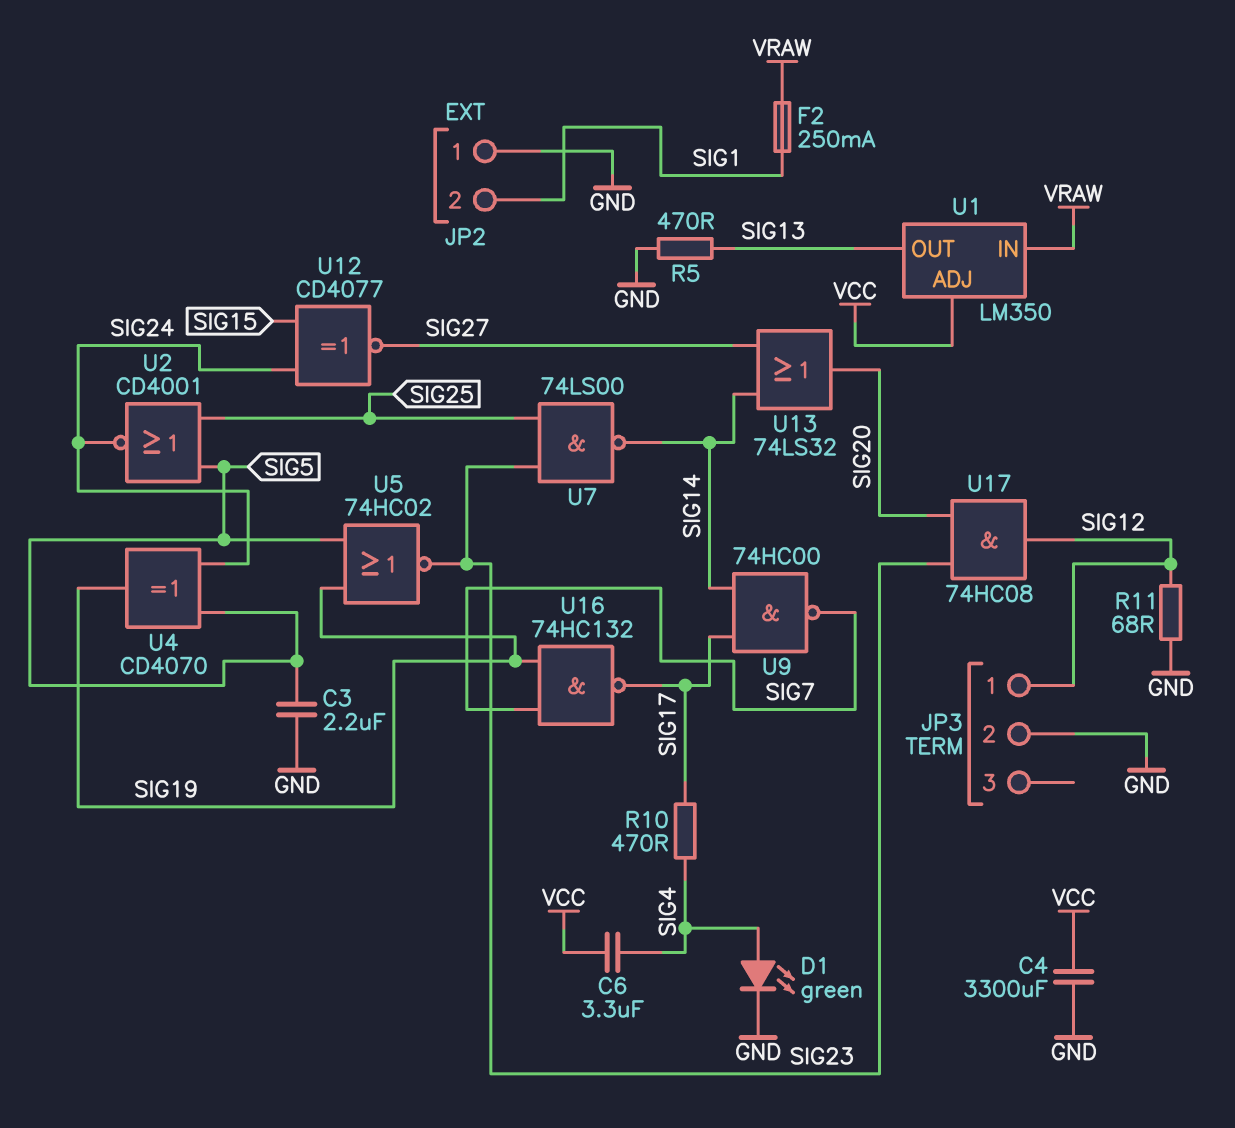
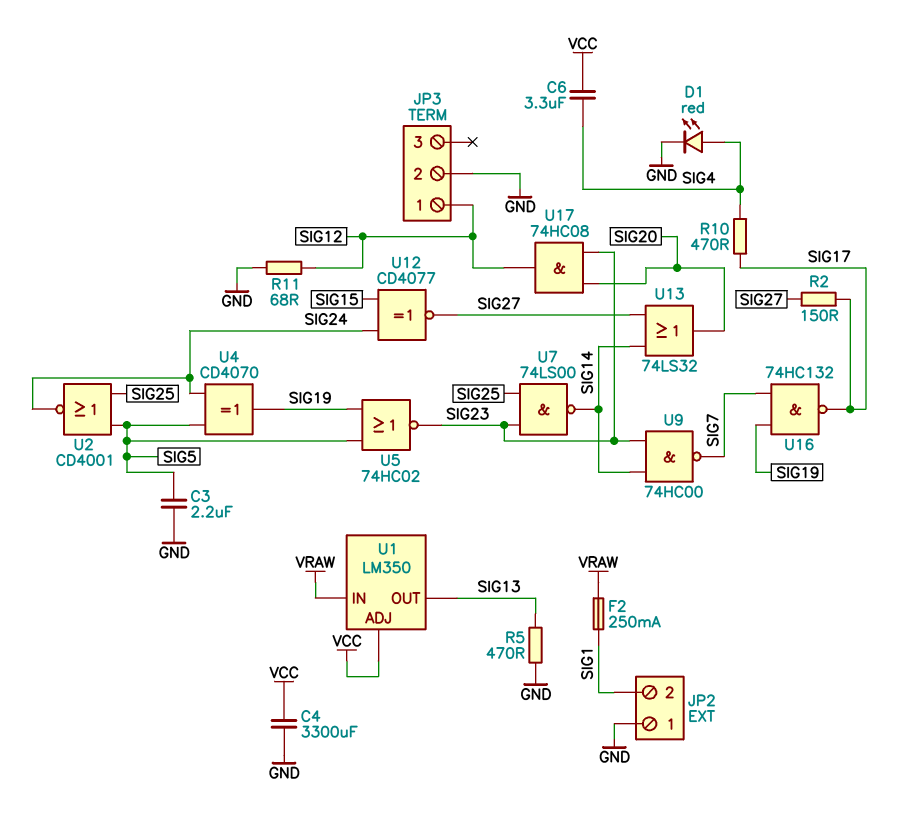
D1: LED green (A SIG4, K GND) -> LED red (A SIG4, K GND)
R2: none -> 150 (SIG17, SIG27)
U9: NAND 74HC00 (in SIG14, in SIG17, out SIG7) -> NAND 74HC00 (in SIG14, in SIG23, out SIG7)

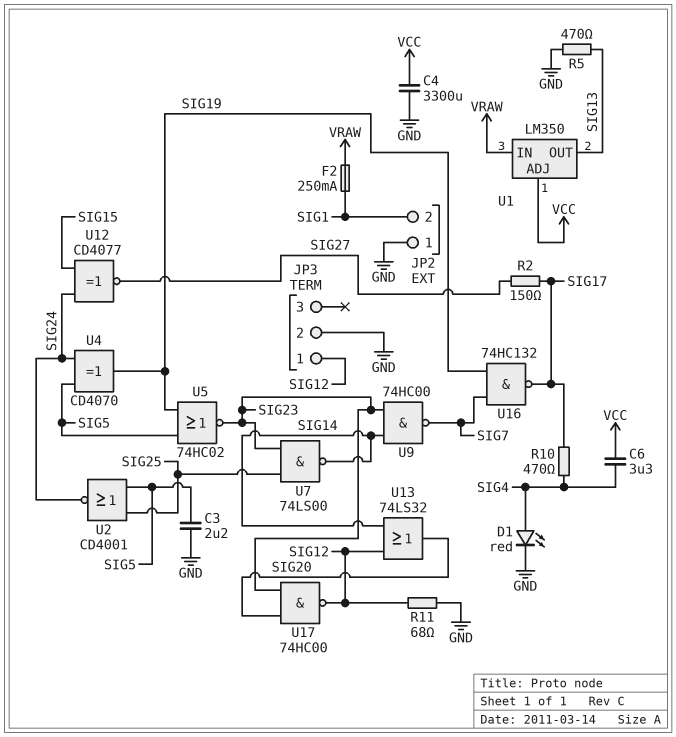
U13: OR 74LS32 (in SIG14, in SIG27, out SIG20) -> OR 74LS32 (in SIG12, in SIG14, out SIG20)
U17: AND 74HC08 (in SIG20, in SIG23, out SIG12) -> NAND 74HC00 (in SIG20, in SIG23, out SIG12)

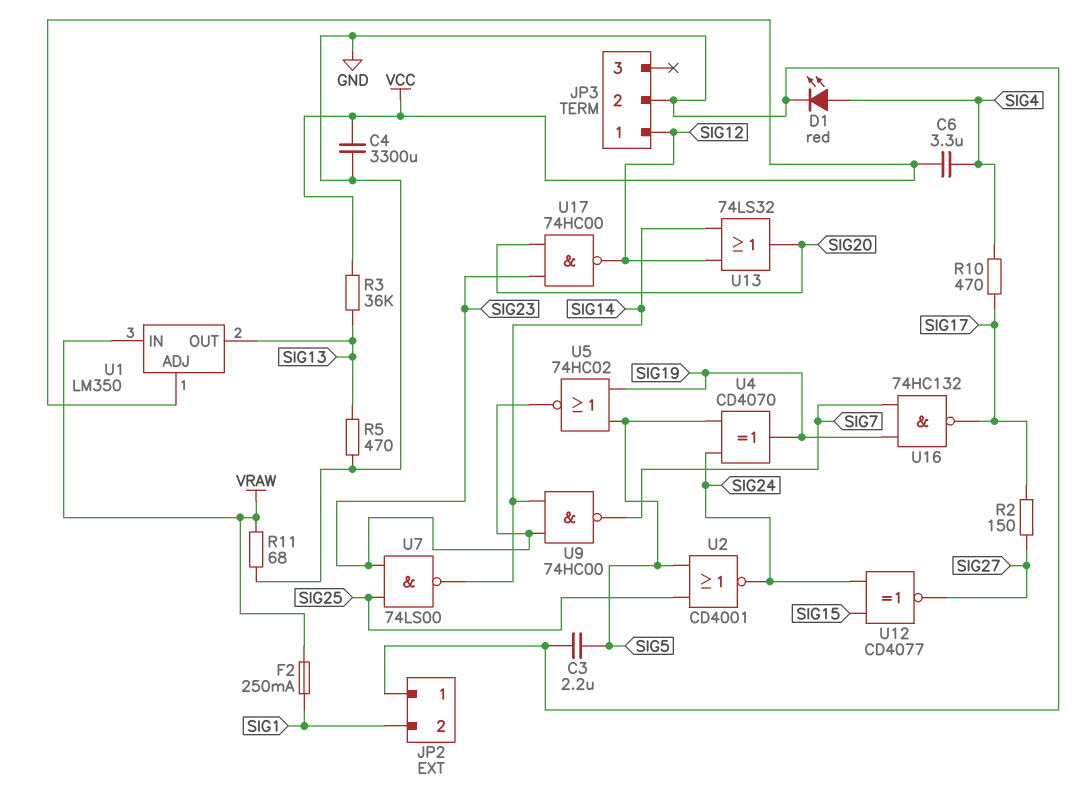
R3: none -> 36k (SIG13, VCC)
R11: 68 (GND, SIG12) -> 68 (GND, VRAW)

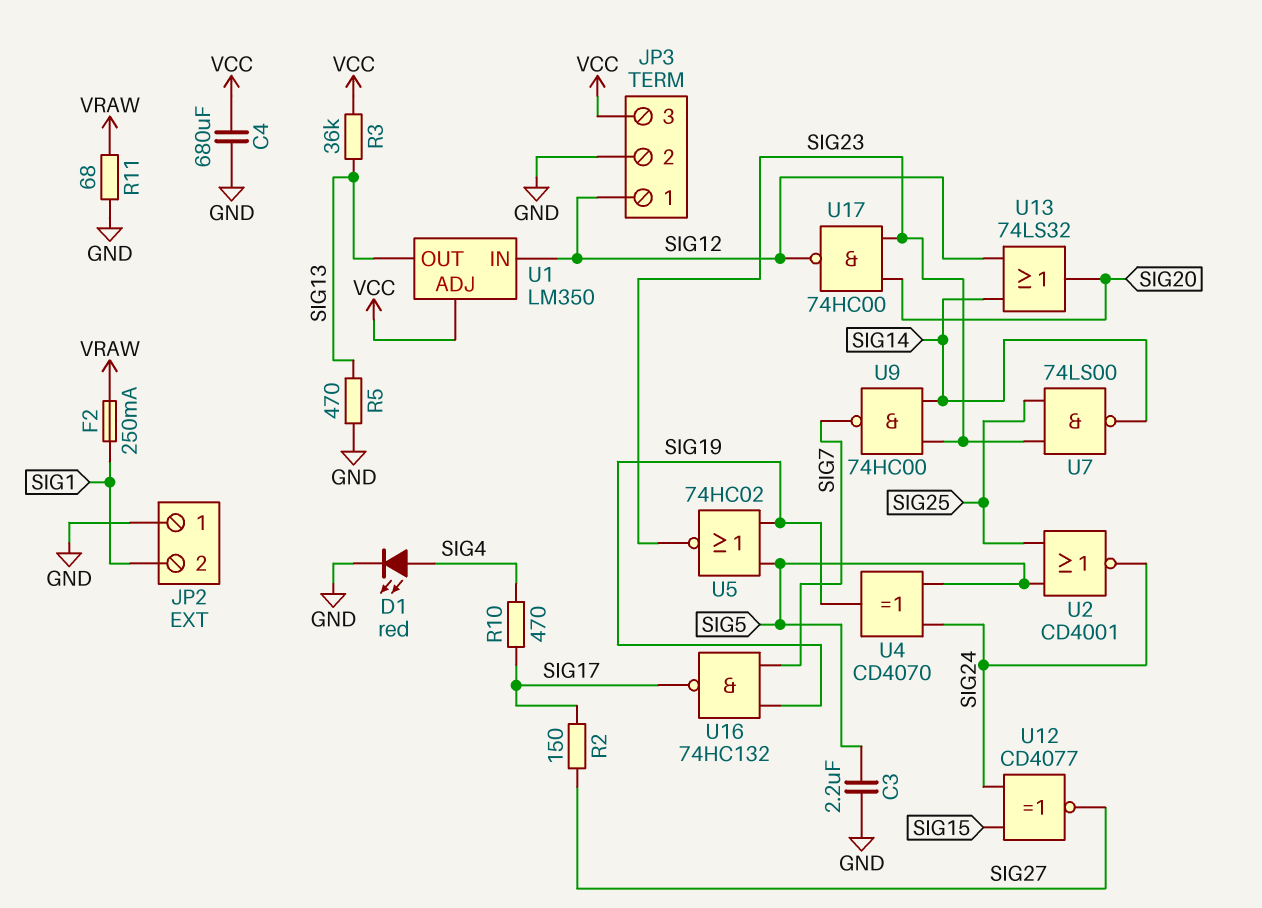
C4: 3300uF (GND, VCC) -> 680uF (GND, VCC)
C6: 3.3uF (SIG4, VCC) -> none
JP3 pin 3: none -> VCC
U1 pin IN: VRAW -> SIG12

